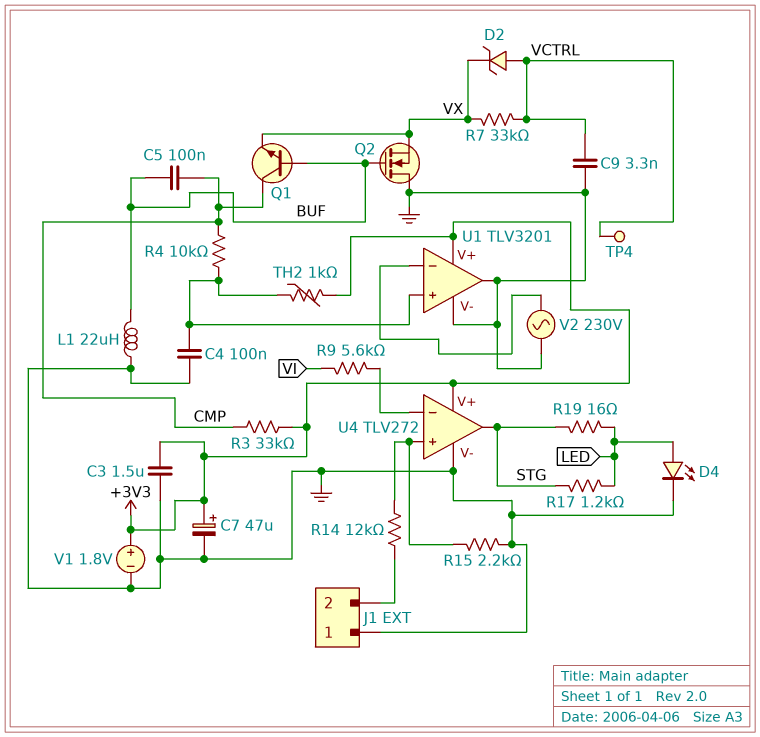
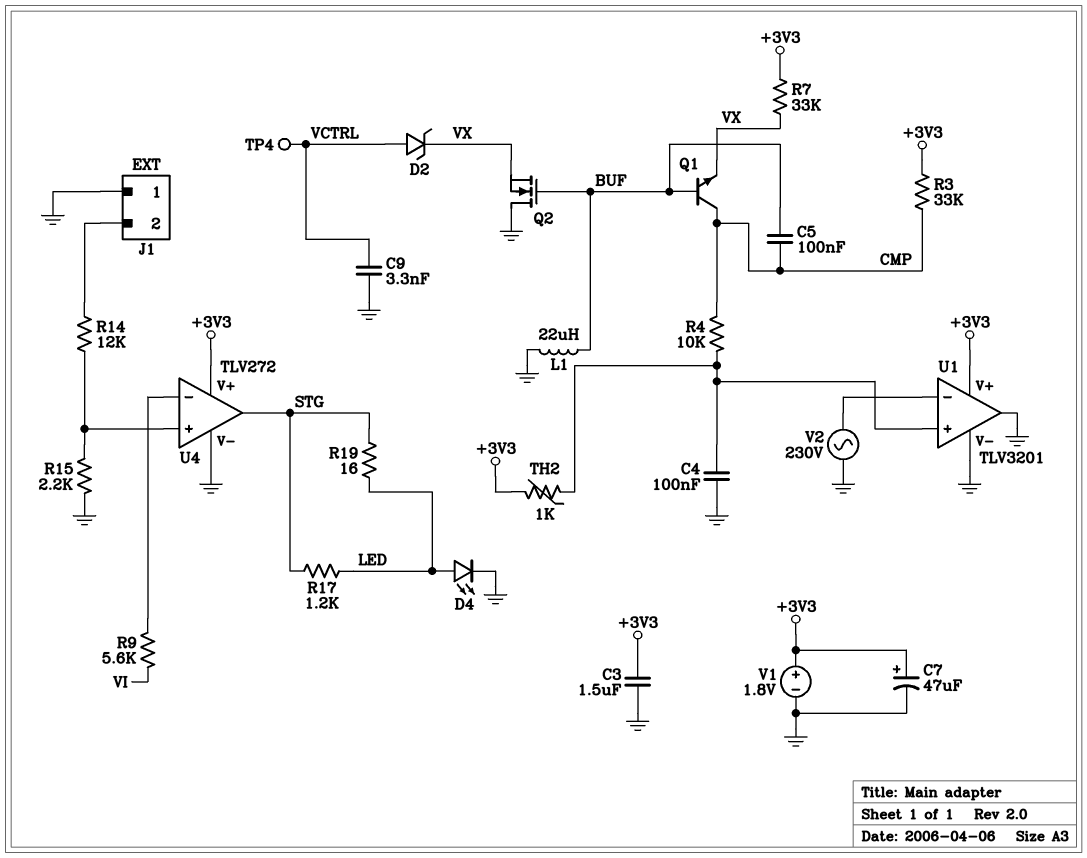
R7: 33k (VCTRL, VX) -> 33k (+3V3, VX)

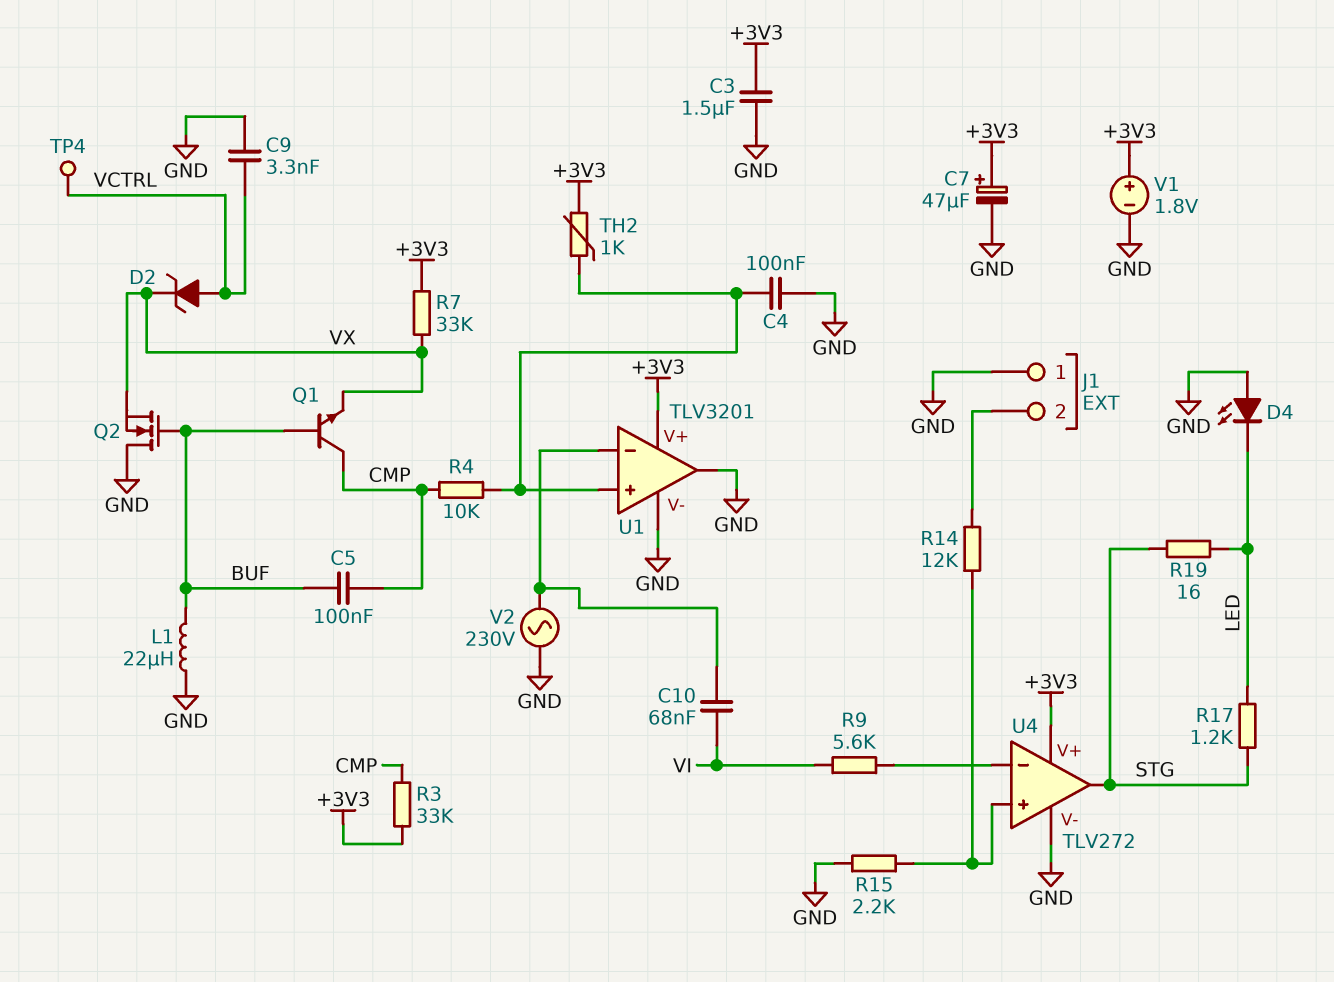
C10: none -> 68nF (U1/in-, VI)
D4: LED (A LED, K GND) -> LED (A GND, K LED)

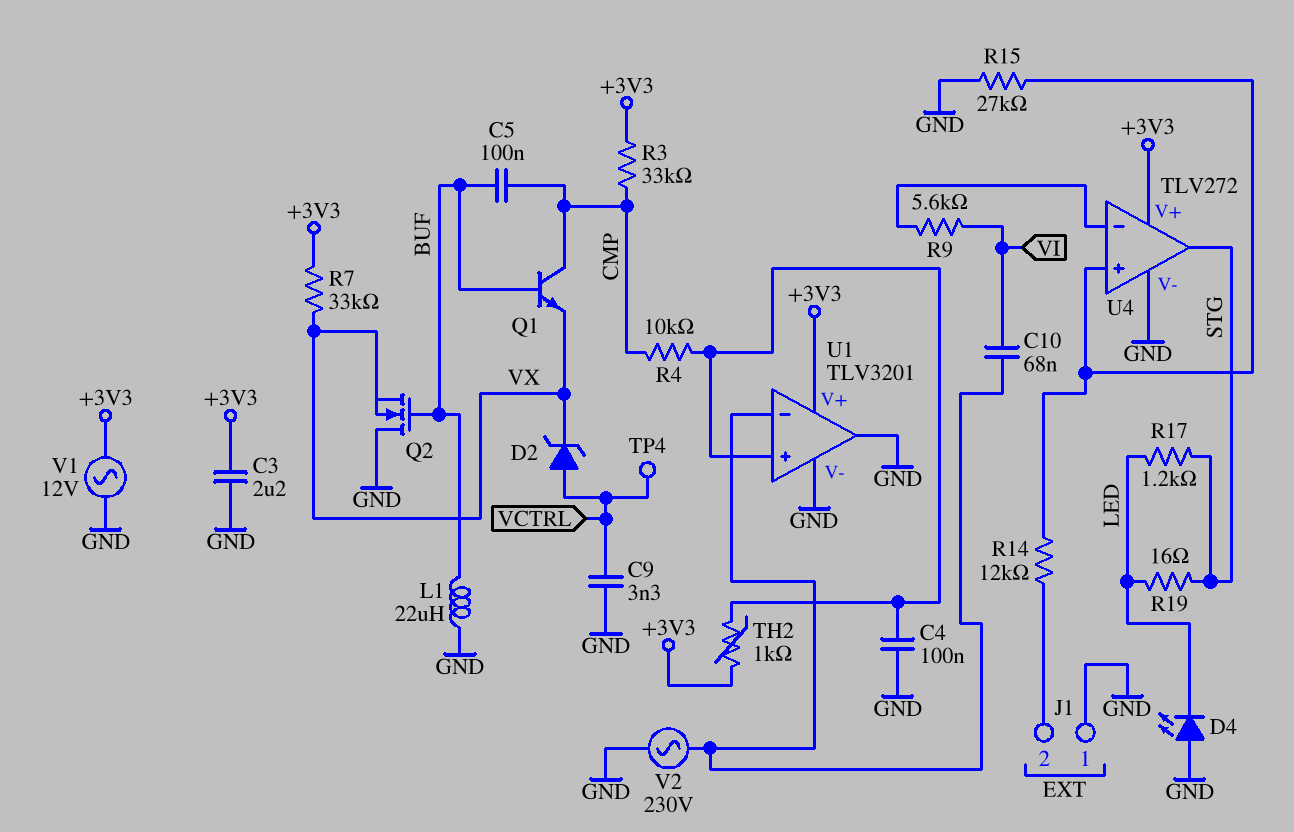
C3: 1.5uF (+3V3, GND) -> 2.2uF (+3V3, GND)
C7: 47uF (plus +3V3, minus GND) -> none
R15: 2.2k (GND, U4/in+) -> 27k (GND, U4/in+)
V1: 1.8V (plus +3V3, minus GND) -> AC 12V (+3V3, GND)

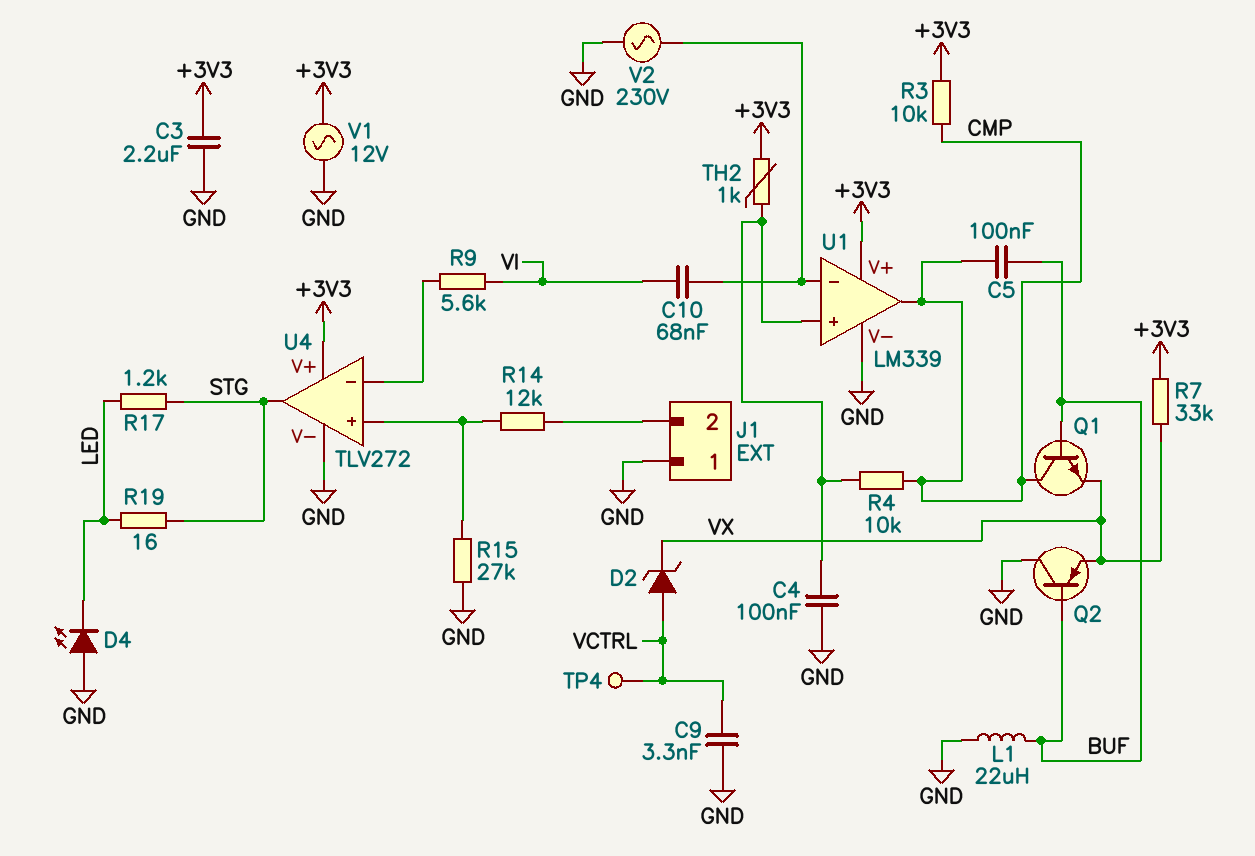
Q2: NMOS (G BUF, D GND, S VX) -> PNP (B BUF, C GND, E VX)
R3: 33k (+3V3, CMP) -> 10k (+3V3, CMP)
U1: TLV3201 -> LM339
U1 pin out: GND -> CMP

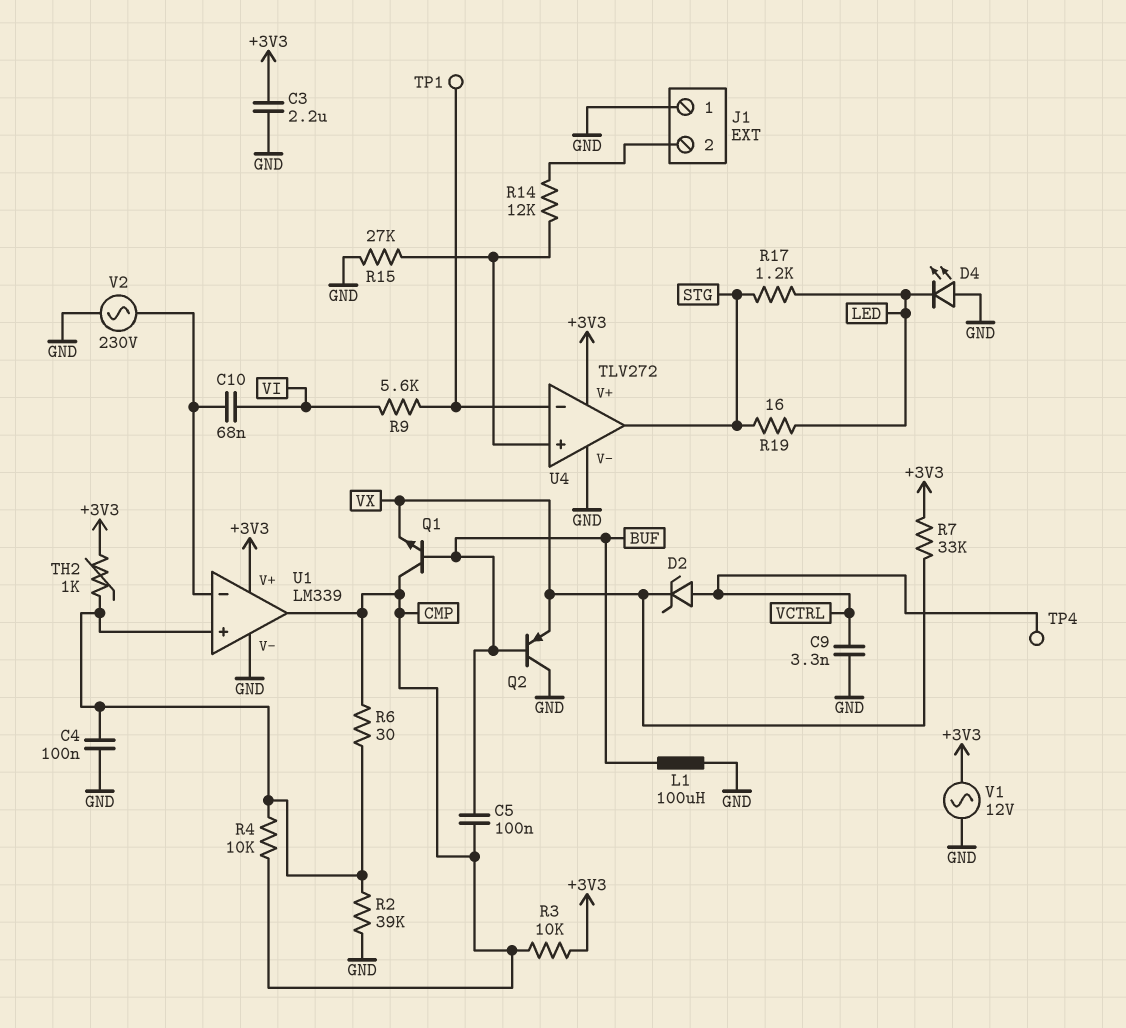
L1: 22uH (BUF, GND) -> 100uH (BUF, GND)
R2: none -> 39k (GND, U1/in+)
R6: none -> 30 (CMP, U1/in+)
TP1: none -> test point (U4/in-)

